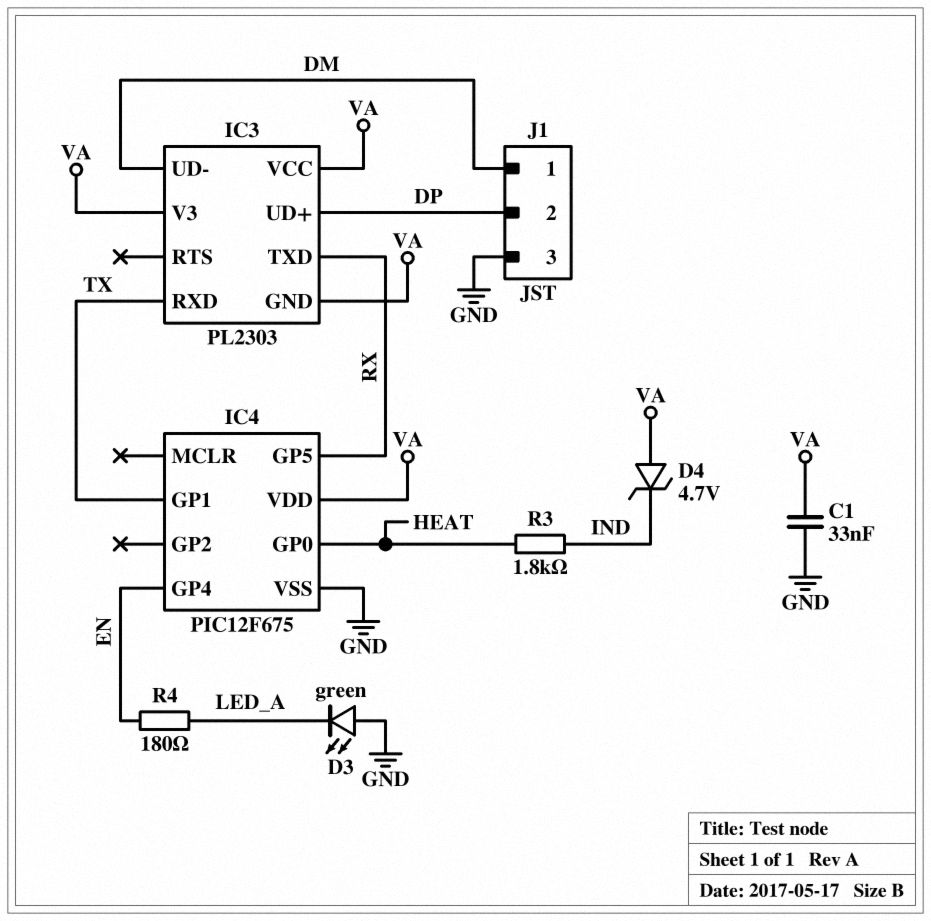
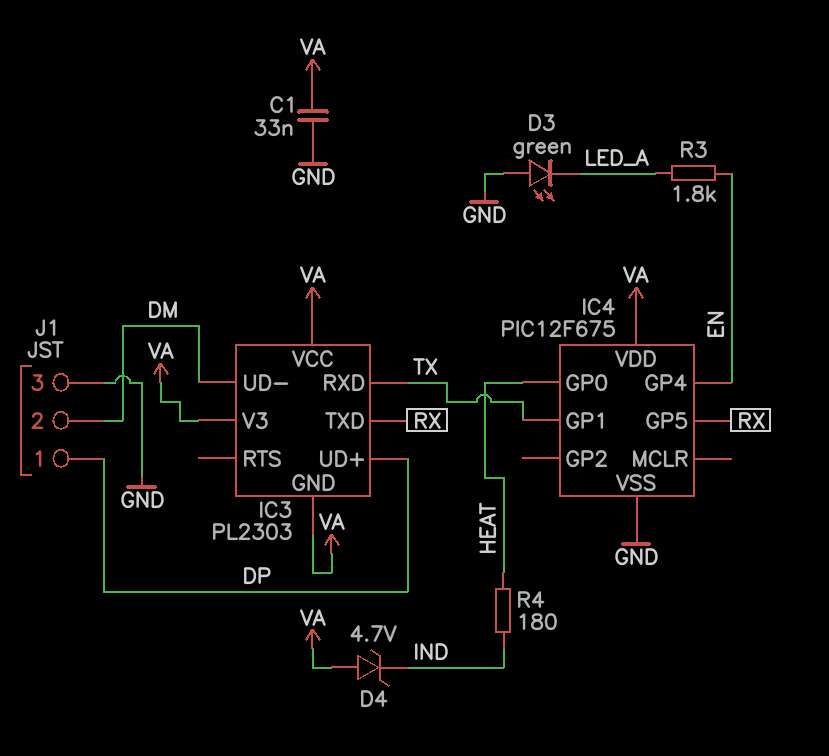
J1 pin 1: DM -> DP
J1 pin 2: DP -> DM
R3: 1.8k (HEAT, IND) -> 1.8k (EN, LED_A)
R4: 180 (EN, LED_A) -> 180 (HEAT, IND)

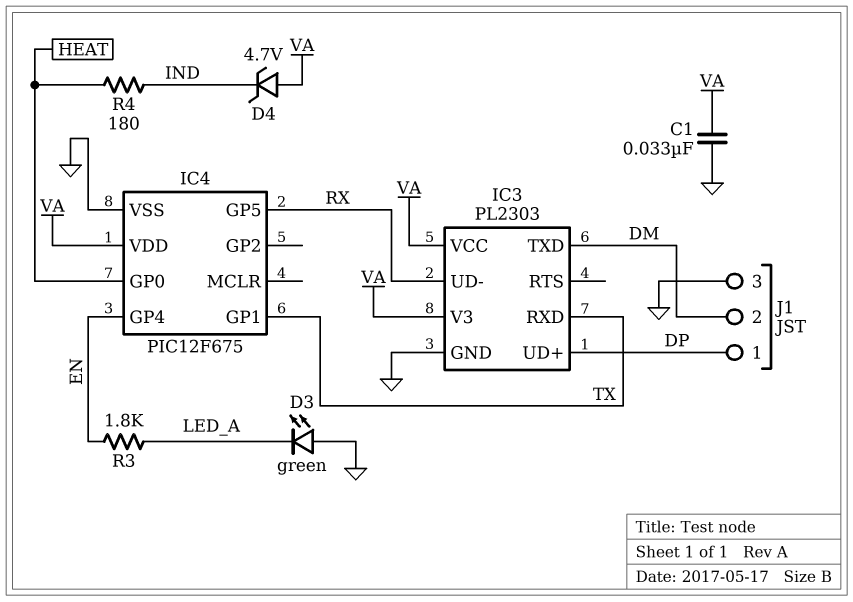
IC3 pin GND: VA -> GND
IC3 pin TXD: RX -> DM
IC3 pin UD-: DM -> RX

